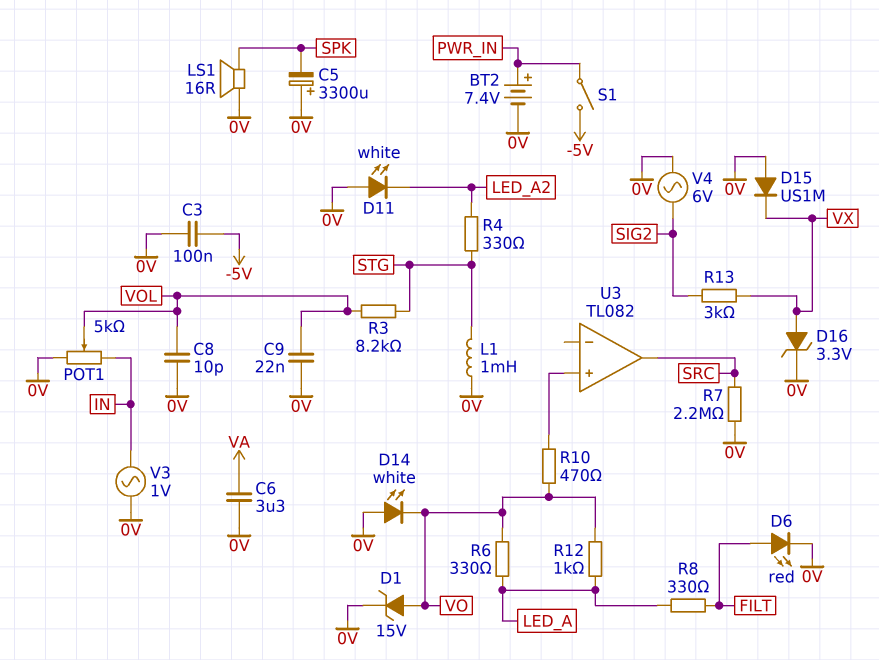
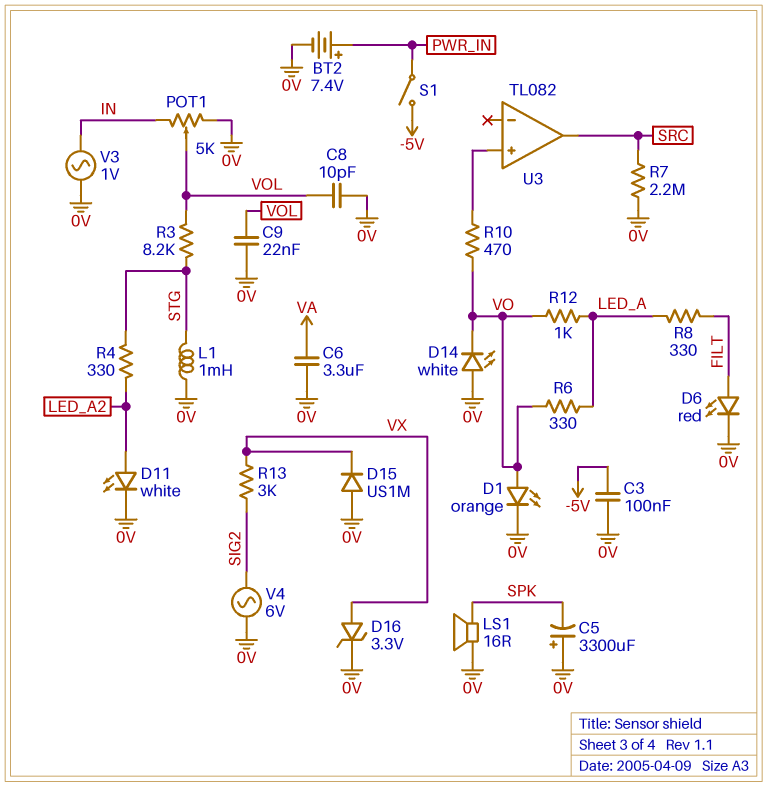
D1: zener 15V (A VO, K 0V) -> LED orange (A VO, K 0V)
D11: LED white (A 0V, K LED_A2) -> LED white (A LED_A2, K 0V)

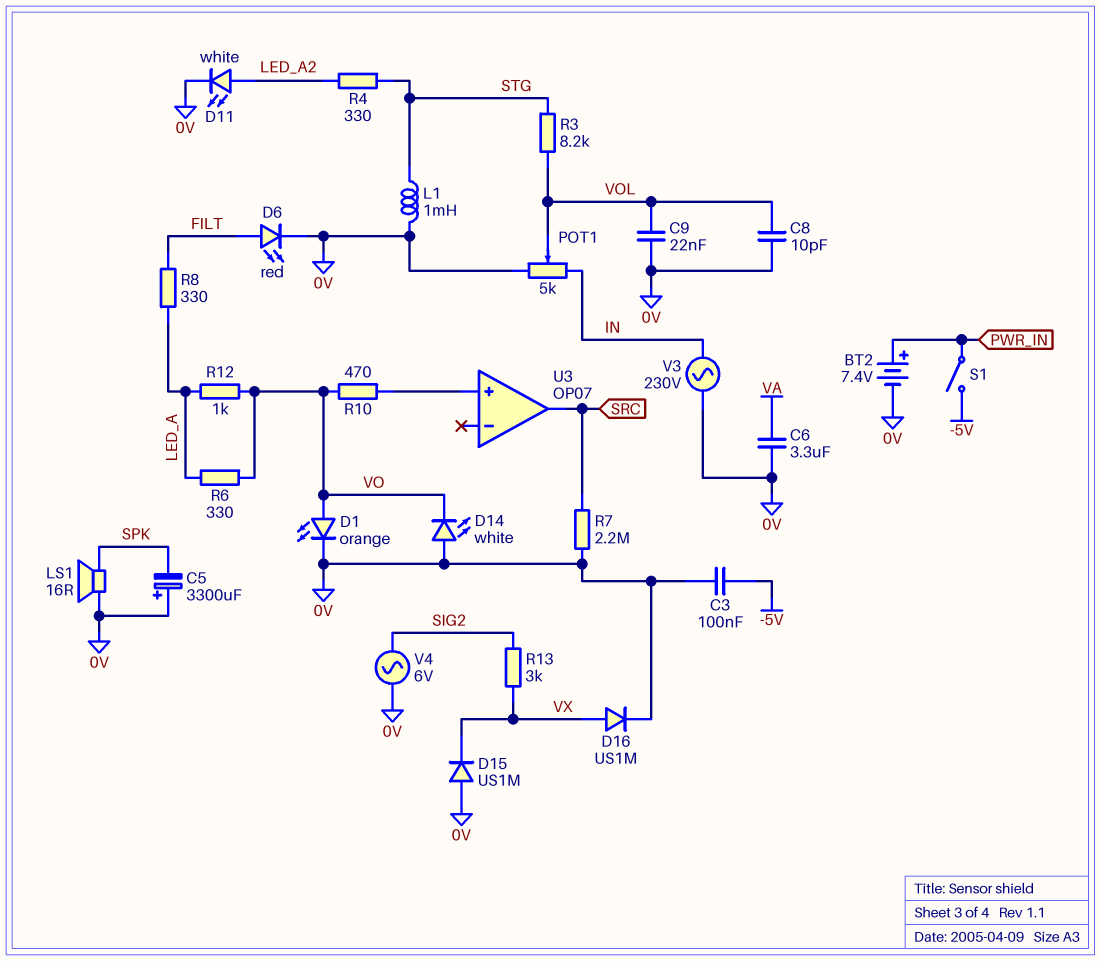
D16: zener 3.3V (A VX, K 0V) -> diode US1M (A VX, K 0V)
U3: TL082 -> OP07
V3: AC 1V (0V, IN) -> AC 230V (0V, IN)

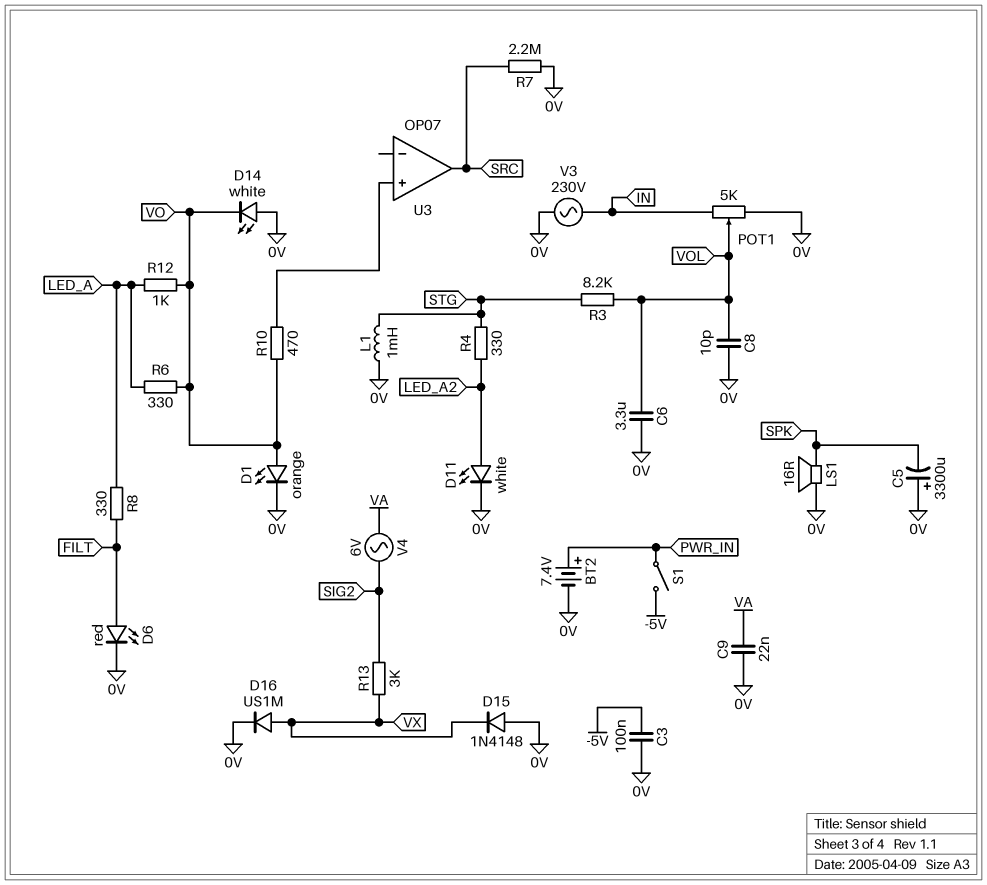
C6: 3.3uF (0V, VA) -> 3.3uF (0V, VOL)
C9: 22nF (0V, VOL) -> 22nF (0V, VA)
D15: diode US1M (A 0V, K VX) -> diode 1N4148 (A 0V, K VX)
V4: AC 6V (0V, SIG2) -> AC 6V (SIG2, VA)

